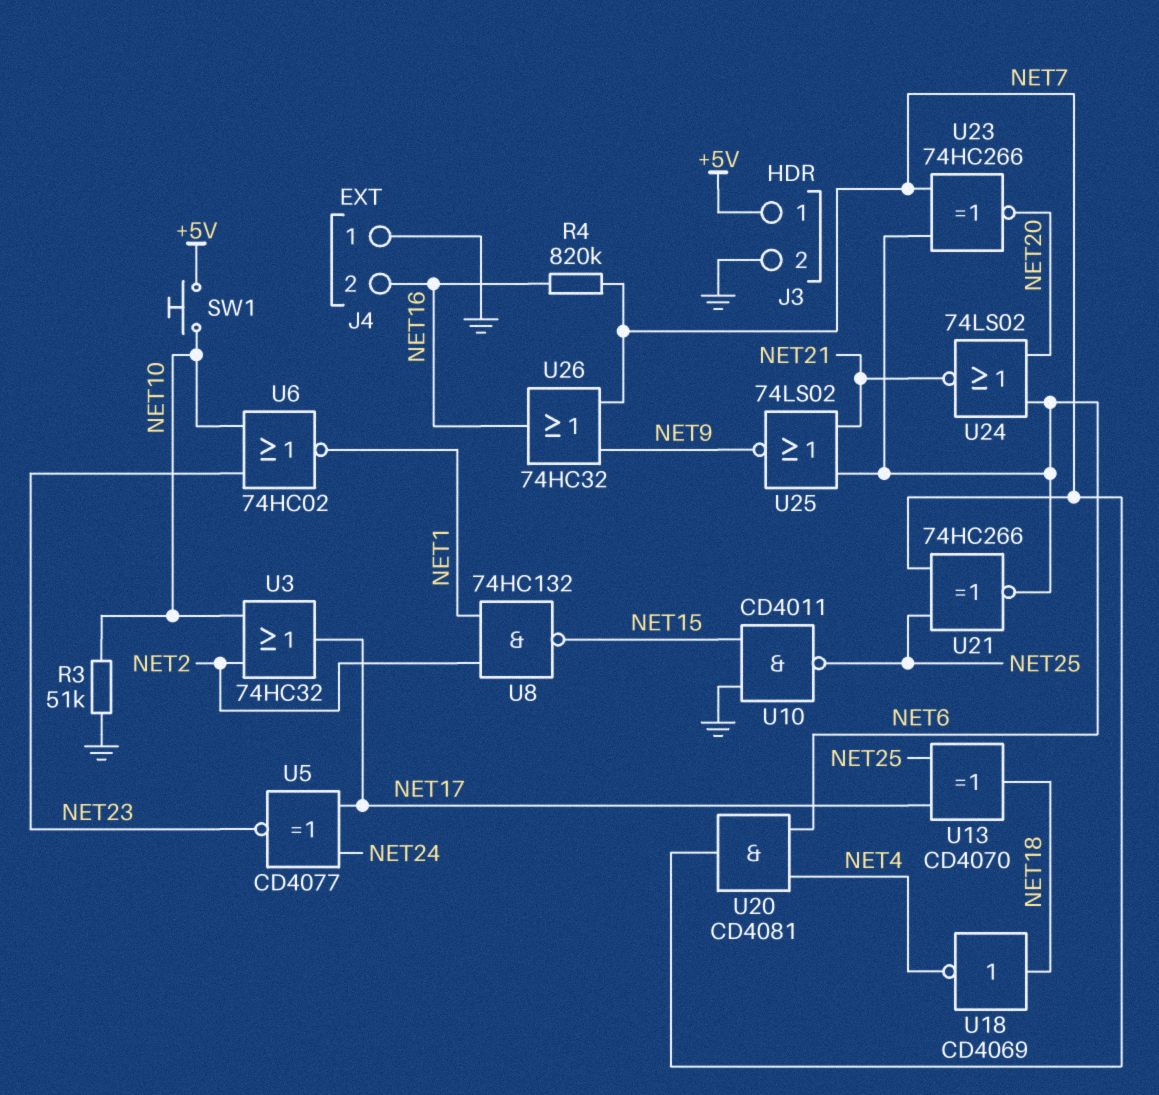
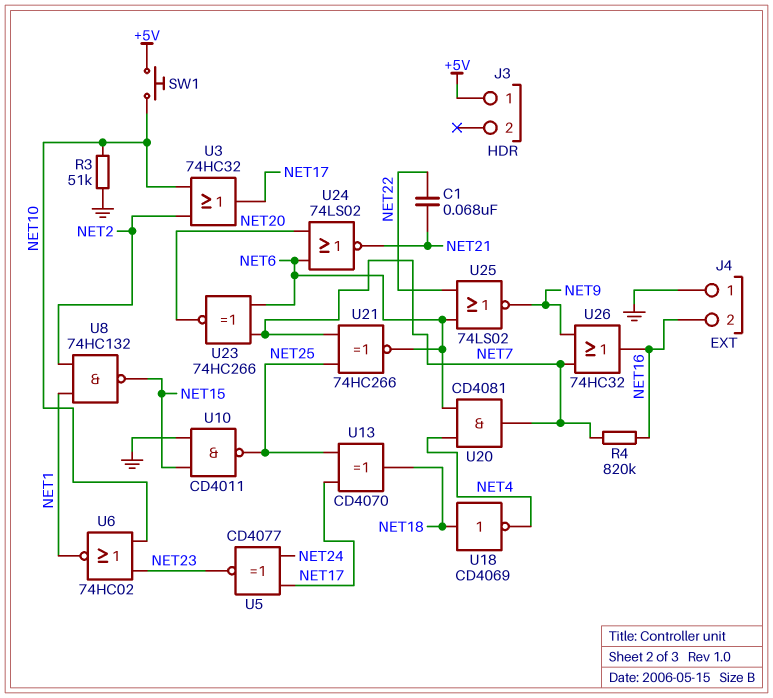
C1: none -> 68nF (NET21, NET22)
J3 pin 2: GND -> none
U25: NOR 74LS02 (in NET6, in NET21, out NET9) -> NOR 74LS02 (in NET6, in NET22, out NET9)

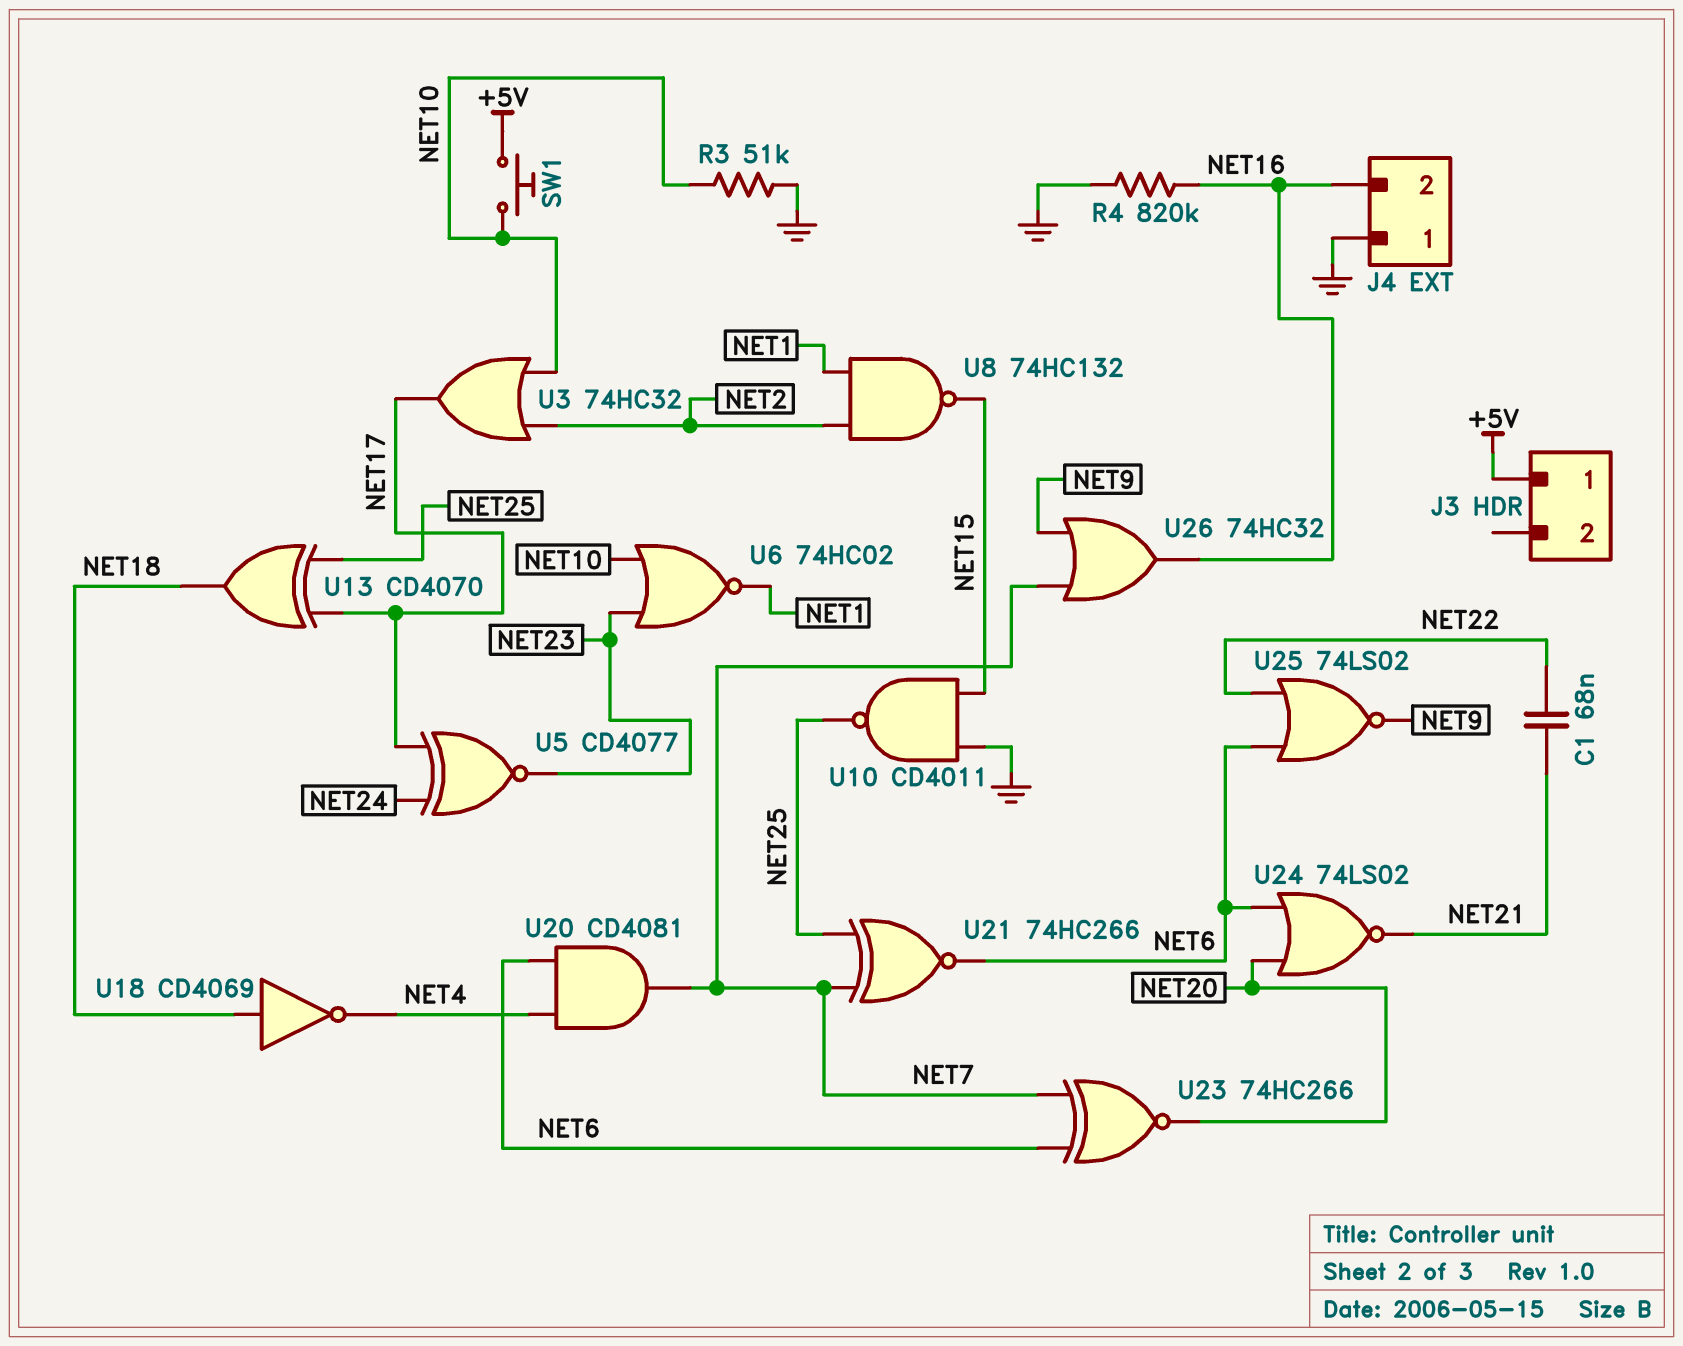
R4: 820k (NET7, NET16) -> 820k (GND, NET16)

